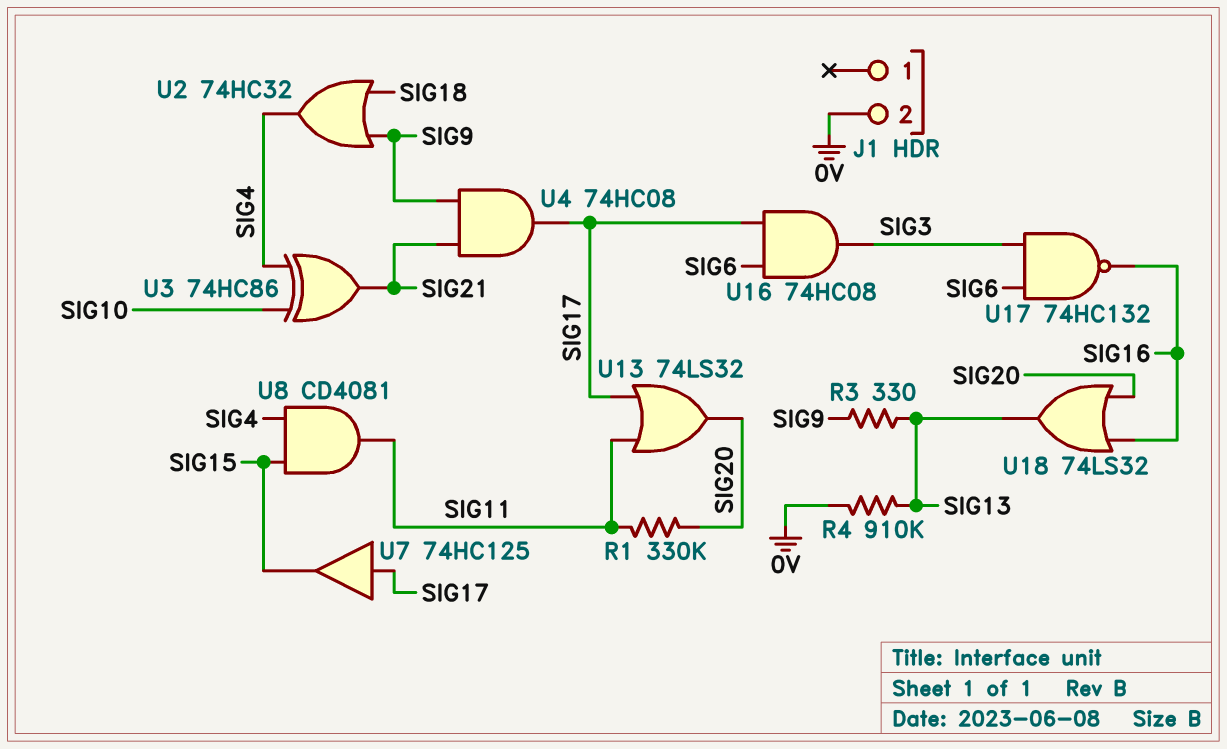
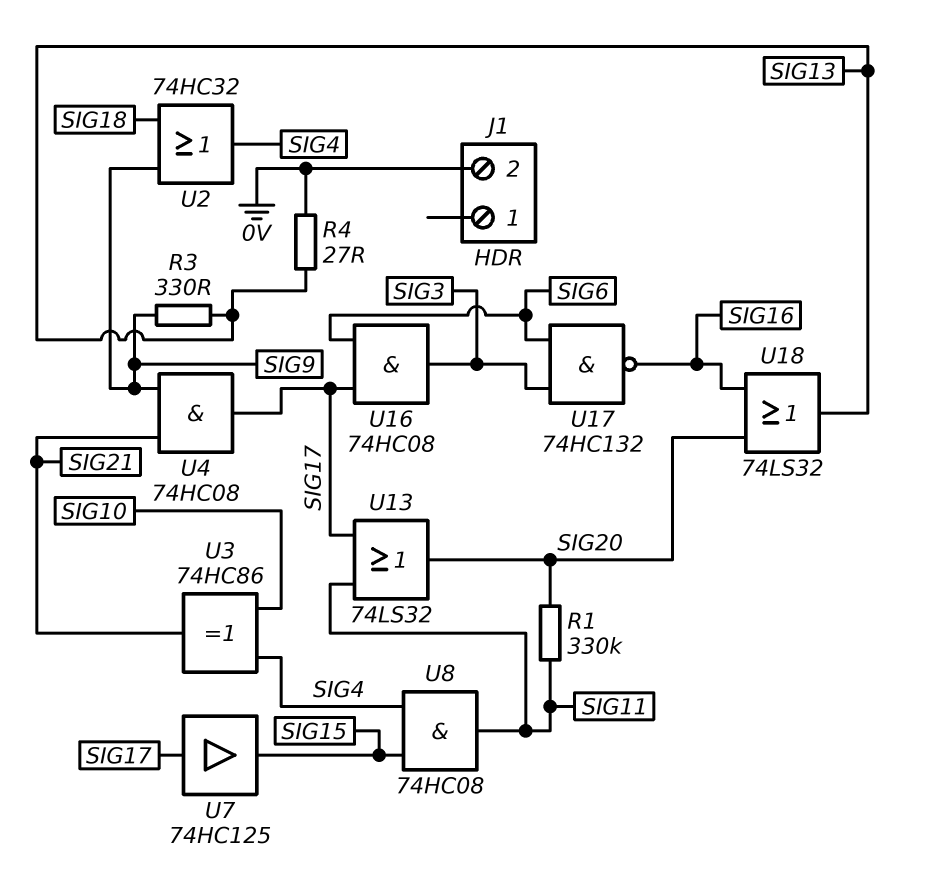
R4: 910k (0V, SIG13) -> 27 (0V, SIG13)
U8: AND CD4081 (in SIG4, in SIG15, out SIG11) -> AND 74HC08 (in SIG4, in SIG15, out SIG11)

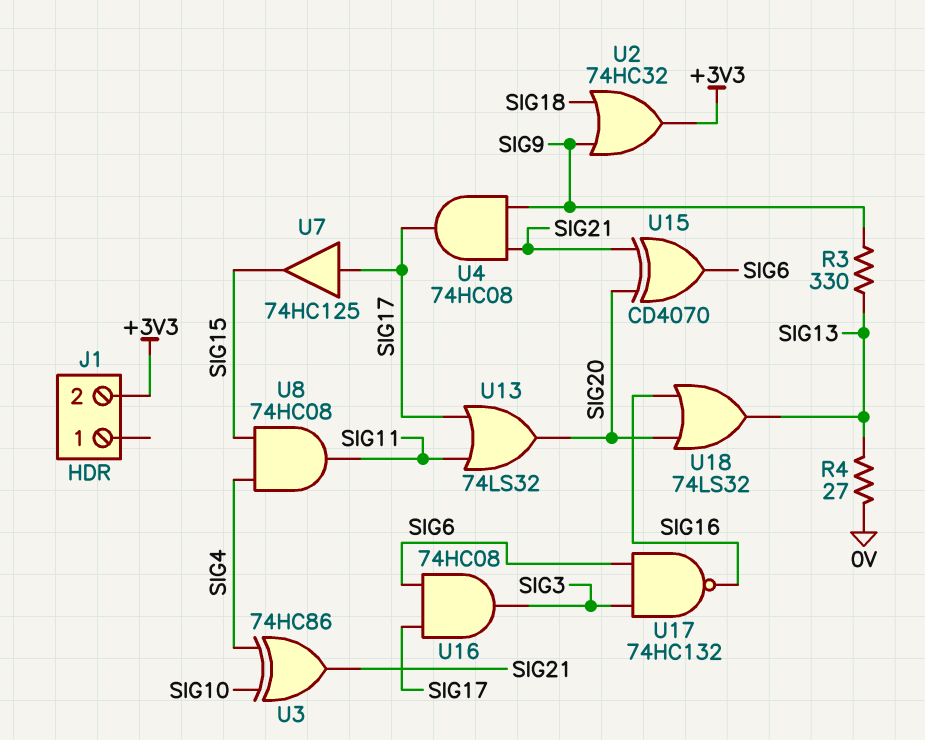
J1 pin 2: 0V -> +3V3
R1: 330k (SIG11, SIG20) -> none
U2: OR 74HC32 (in SIG9, in SIG18, out SIG4) -> OR 74HC32 (in SIG9, in SIG18, out +3V3)
U15: none -> XOR CD4070 (in SIG20, in SIG21, out SIG6)

